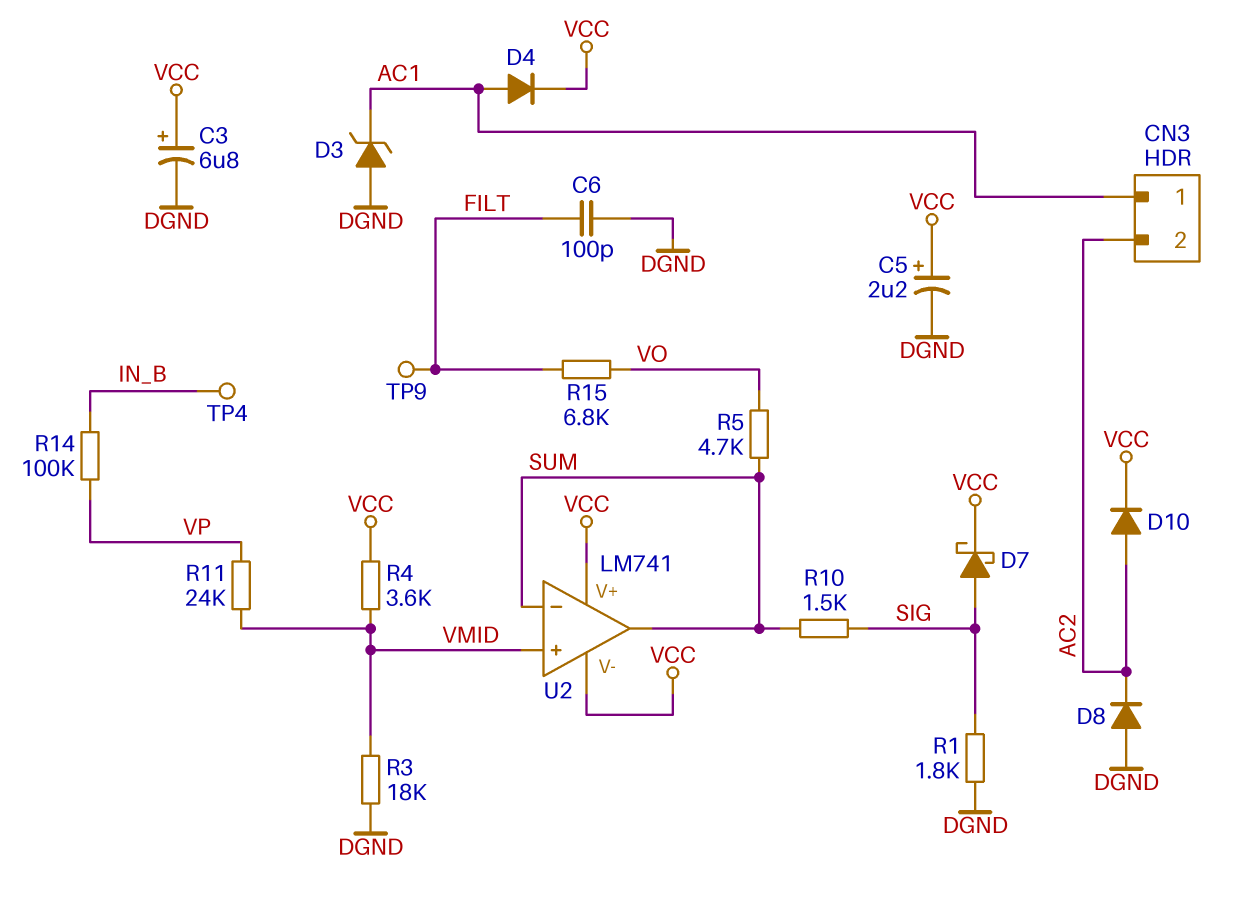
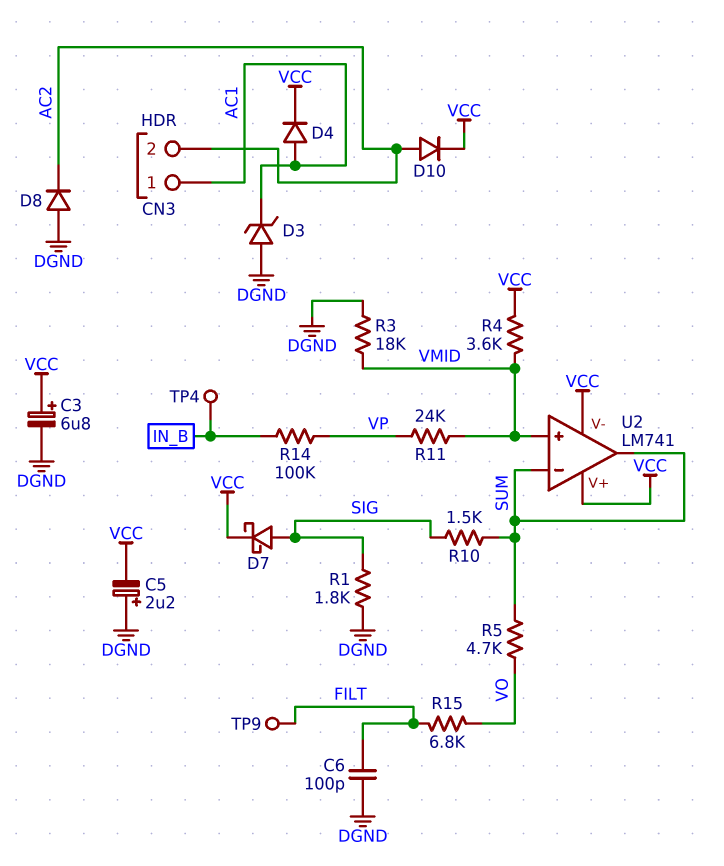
C5: 2.2uF (plus VCC, minus DGND) -> 2.2uF (plus DGND, minus VCC)

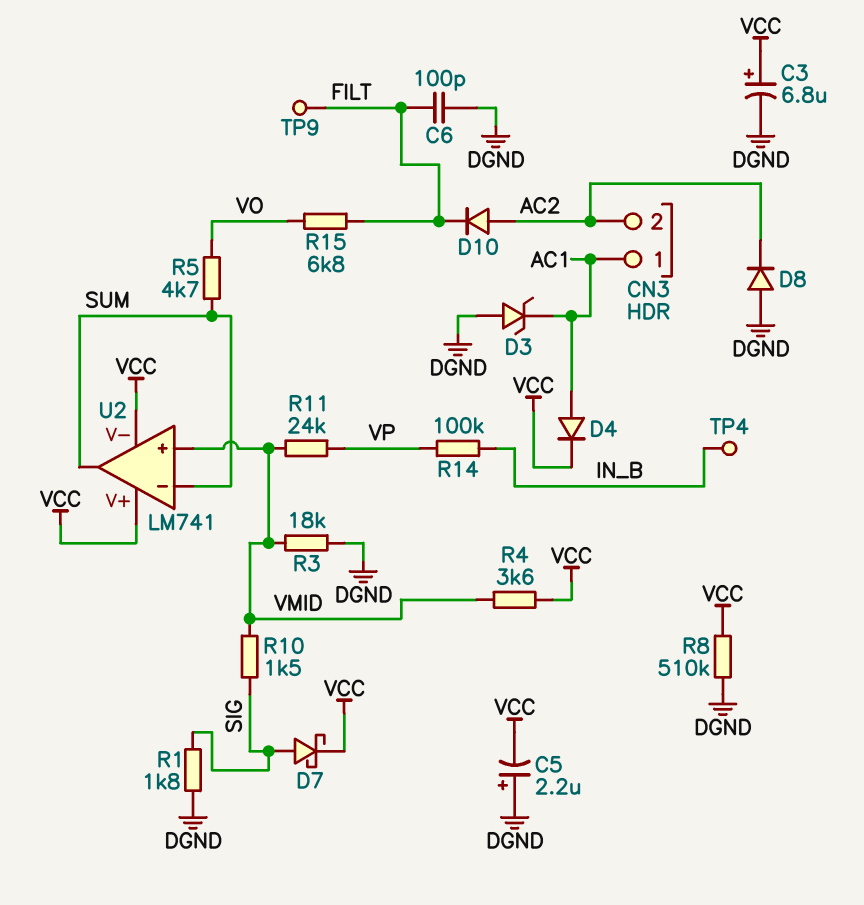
D10: diode (A AC2, K VCC) -> diode (A AC2, K FILT)
R8: none -> 510k (DGND, VCC)
R10: 1.5k (SIG, SUM) -> 1.5k (SIG, VMID)

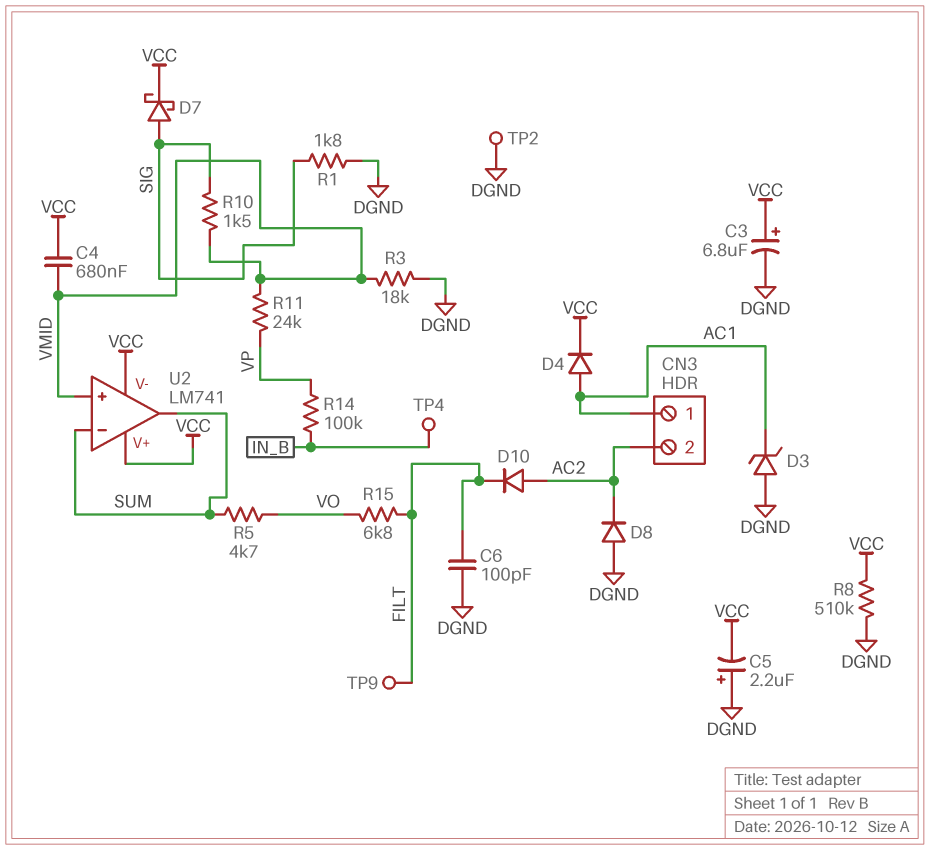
C4: none -> 680nF (VCC, VMID)
R4: 3.6k (VCC, VMID) -> none
TP2: none -> test point (DGND)

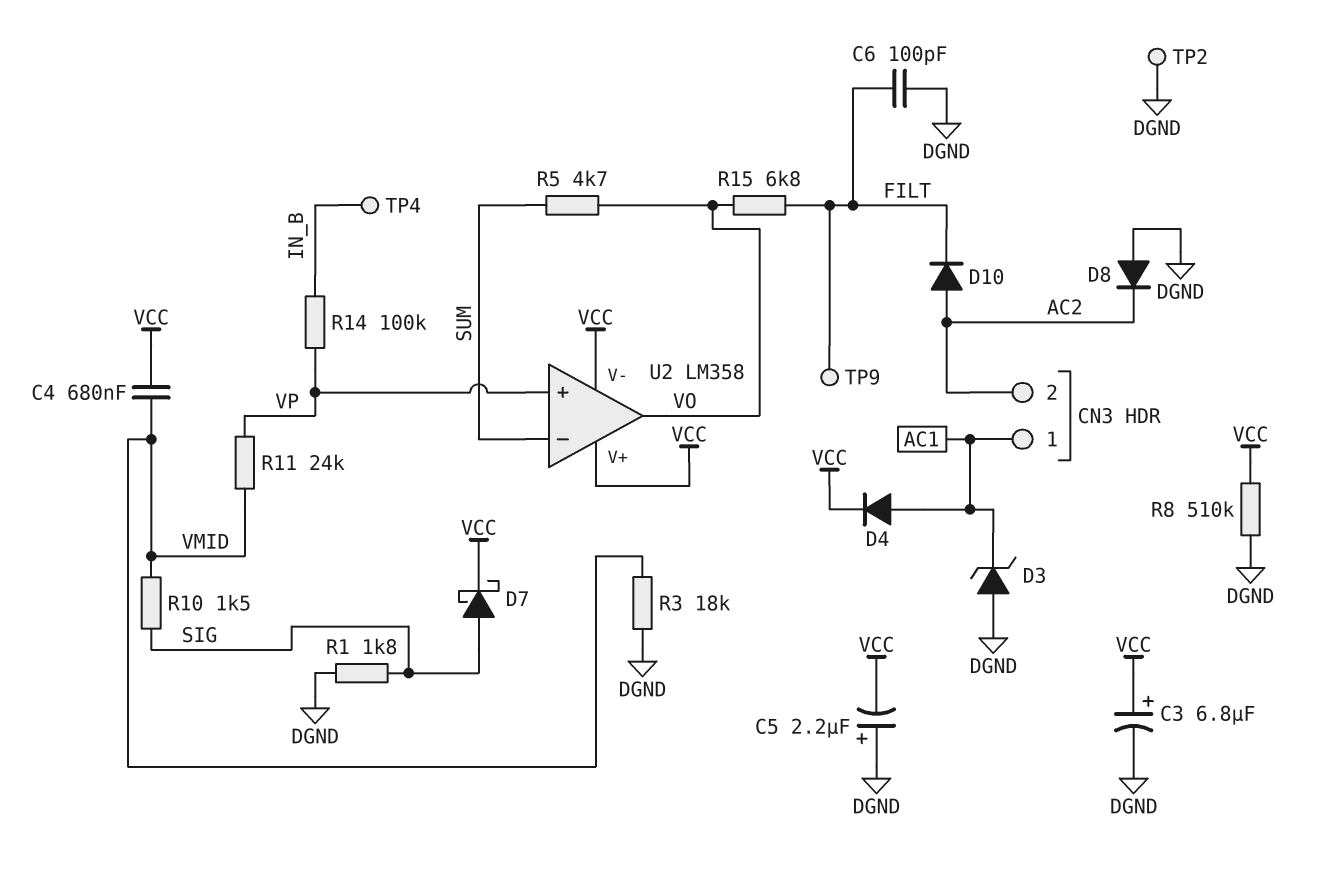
U2: LM741 -> LM358
U2 pin in+: VMID -> VP
U2 pin out: SUM -> VO

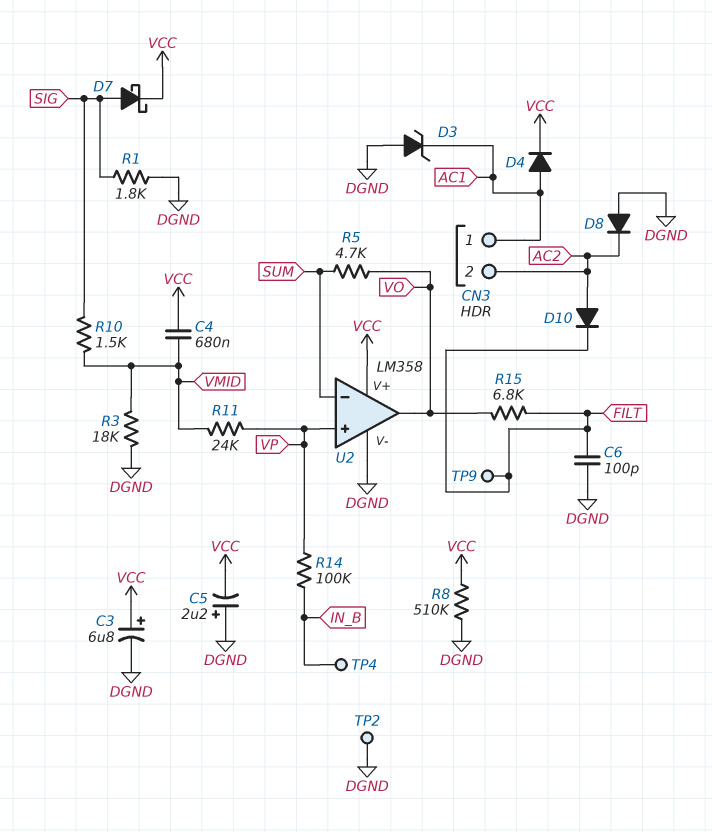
U2 pin V-: VCC -> DGND

